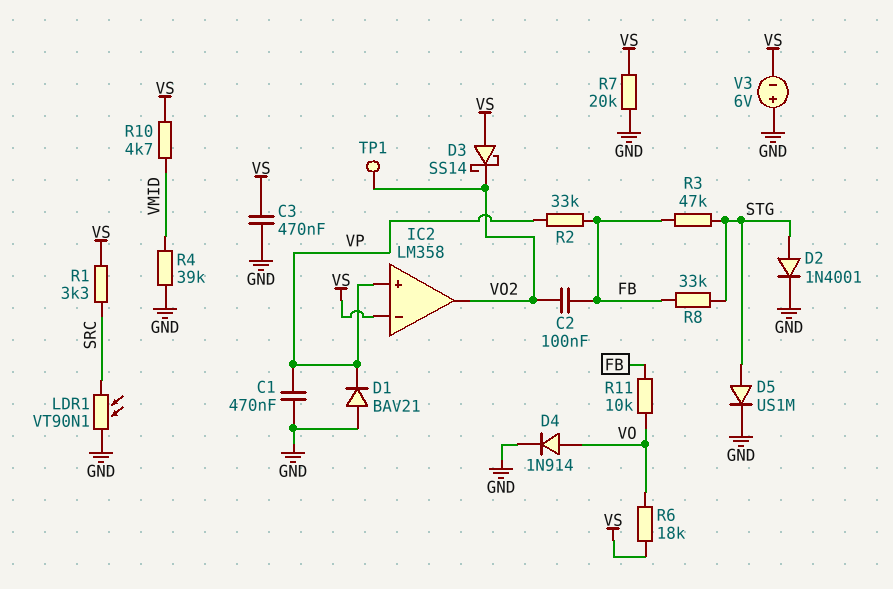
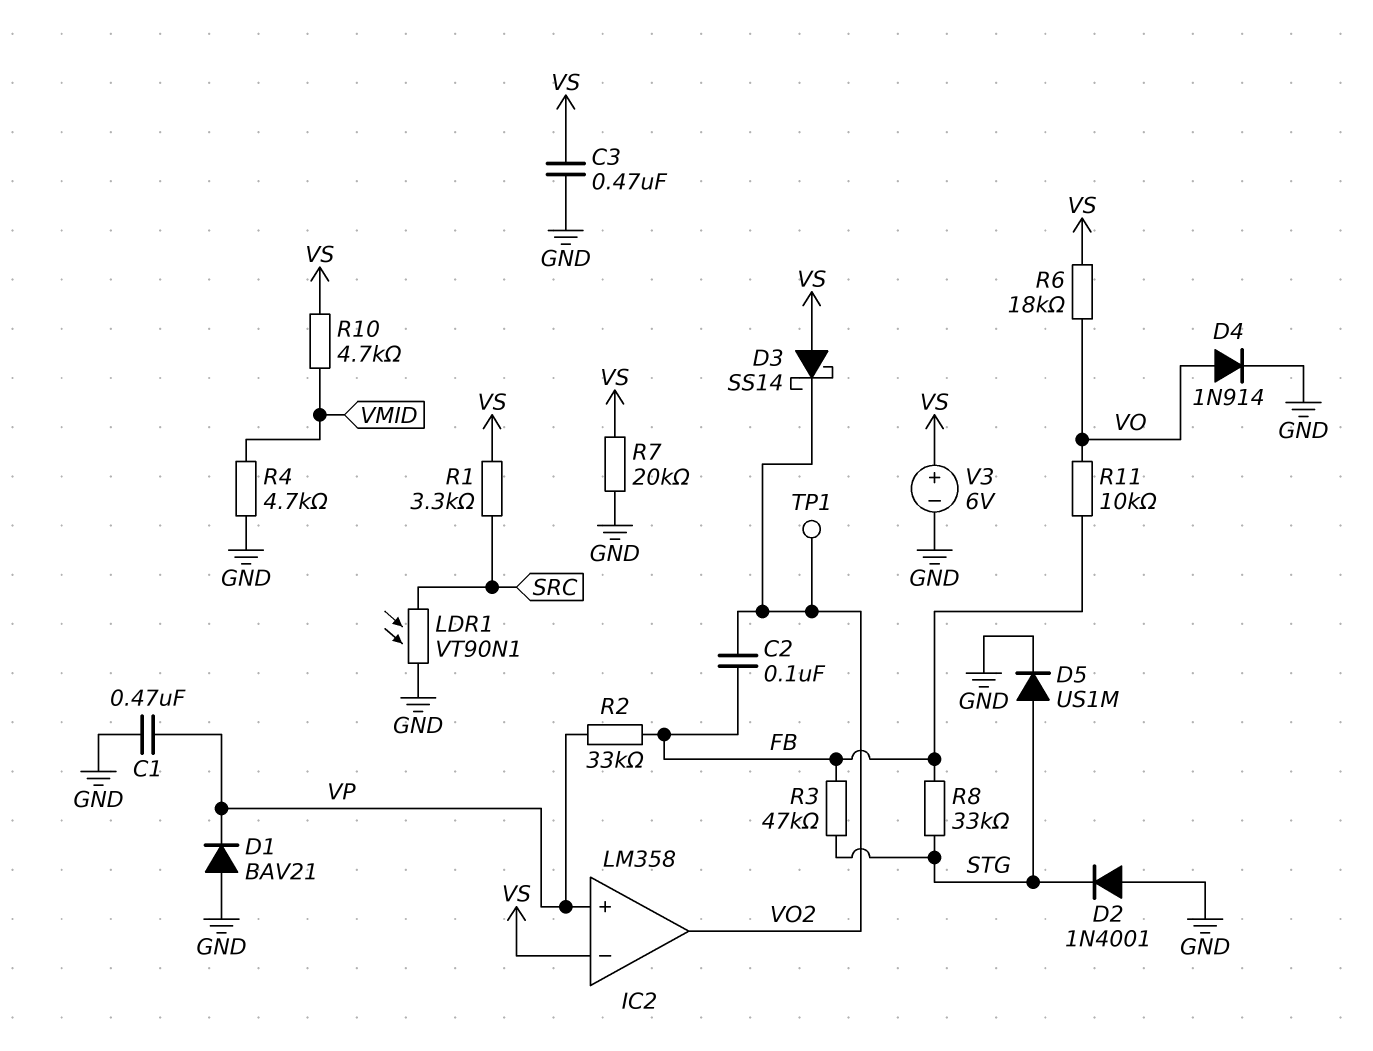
D2: diode 1N4001 (A STG, K GND) -> diode 1N4001 (A GND, K STG)
R4: 39k (GND, VMID) -> 4.7k (GND, VMID)
V3: 6V (plus GND, minus VS) -> 6V (plus VS, minus GND)

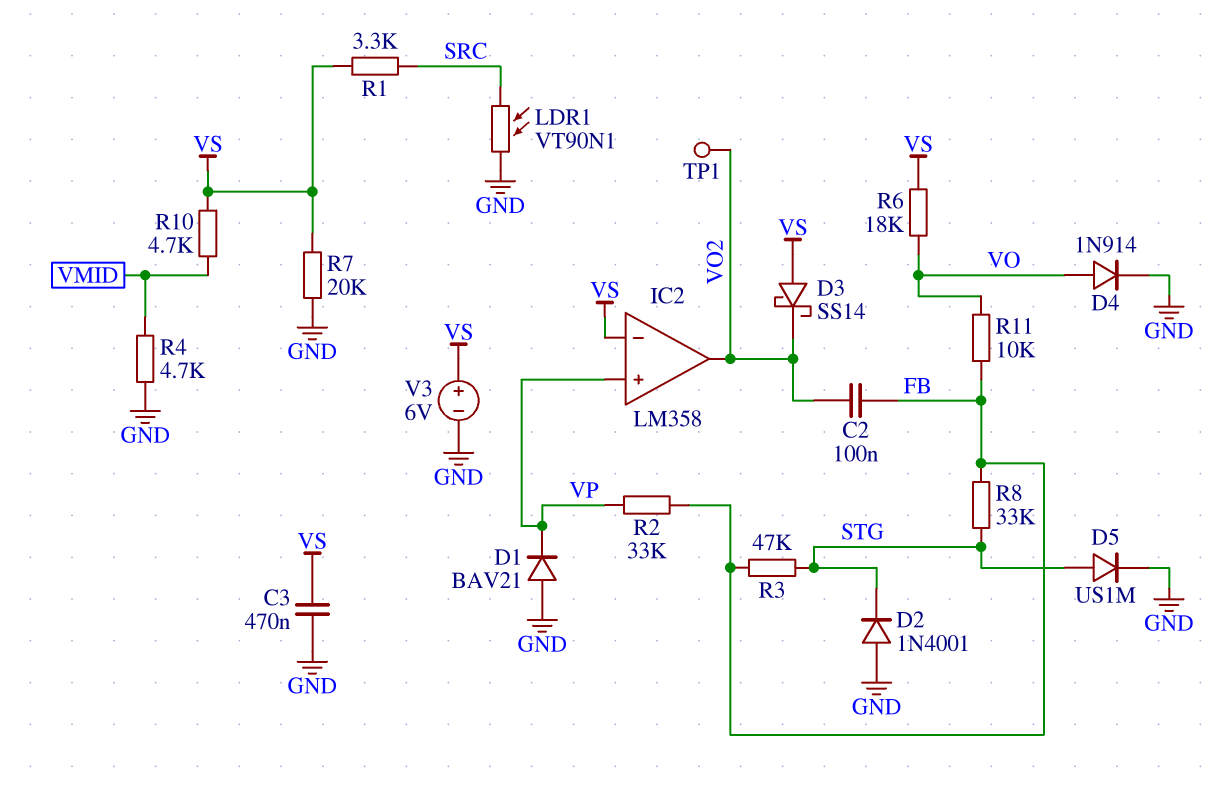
C1: 470nF (GND, VP) -> none

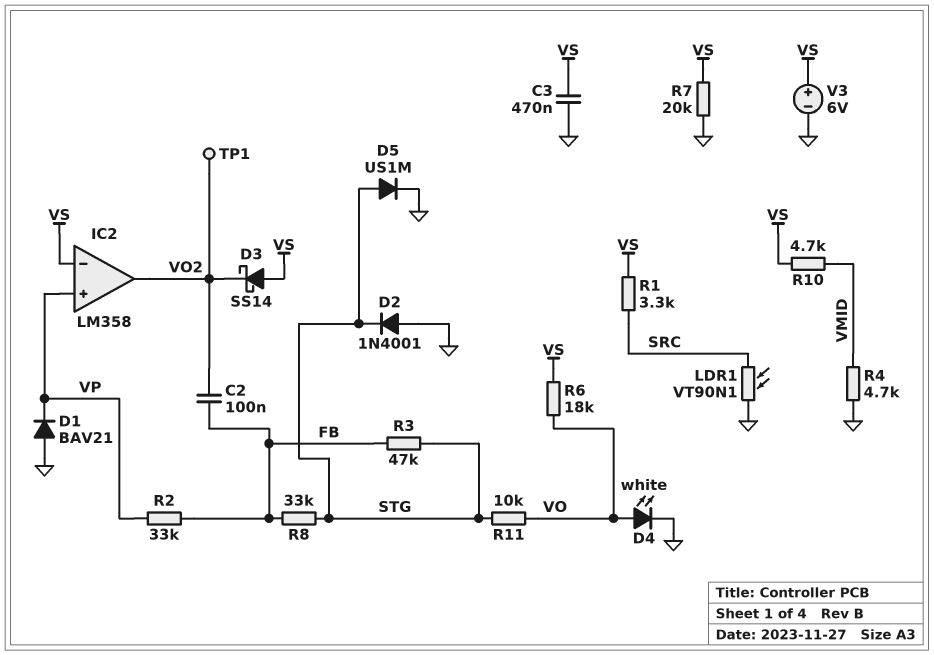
D4: diode 1N914 (A VO, K GND) -> LED white (A VO, K GND)
R11: 10k (FB, VO) -> 10k (STG, VO)

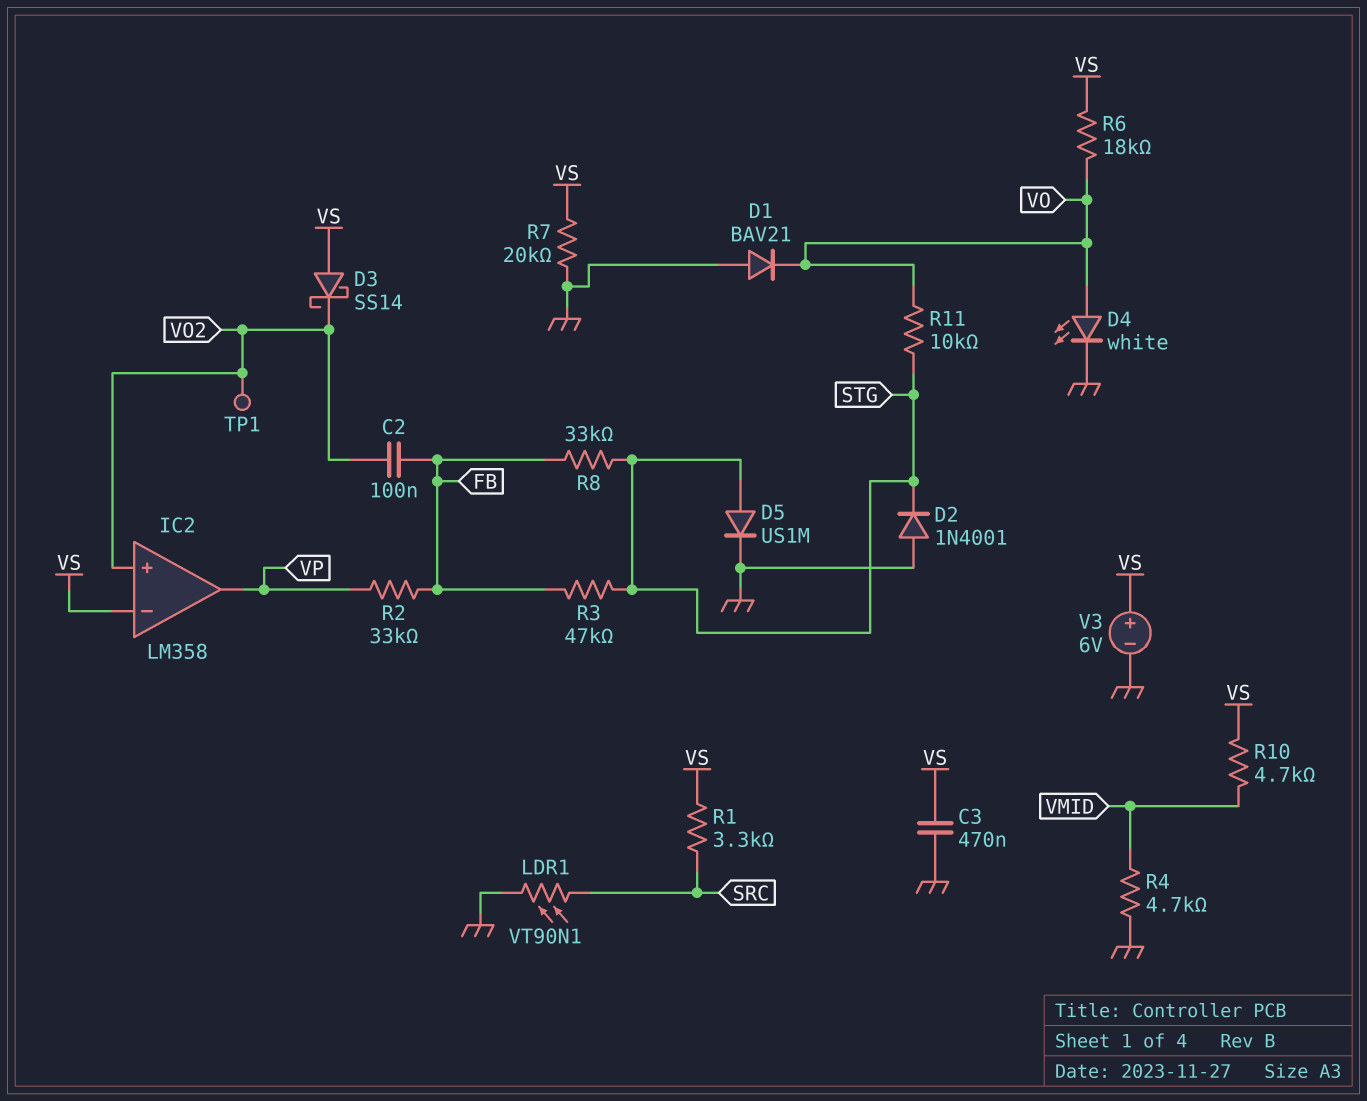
D1: diode BAV21 (A GND, K VP) -> diode BAV21 (A GND, K VO)
IC2 pin in+: VP -> VO2
IC2 pin out: VO2 -> VP

